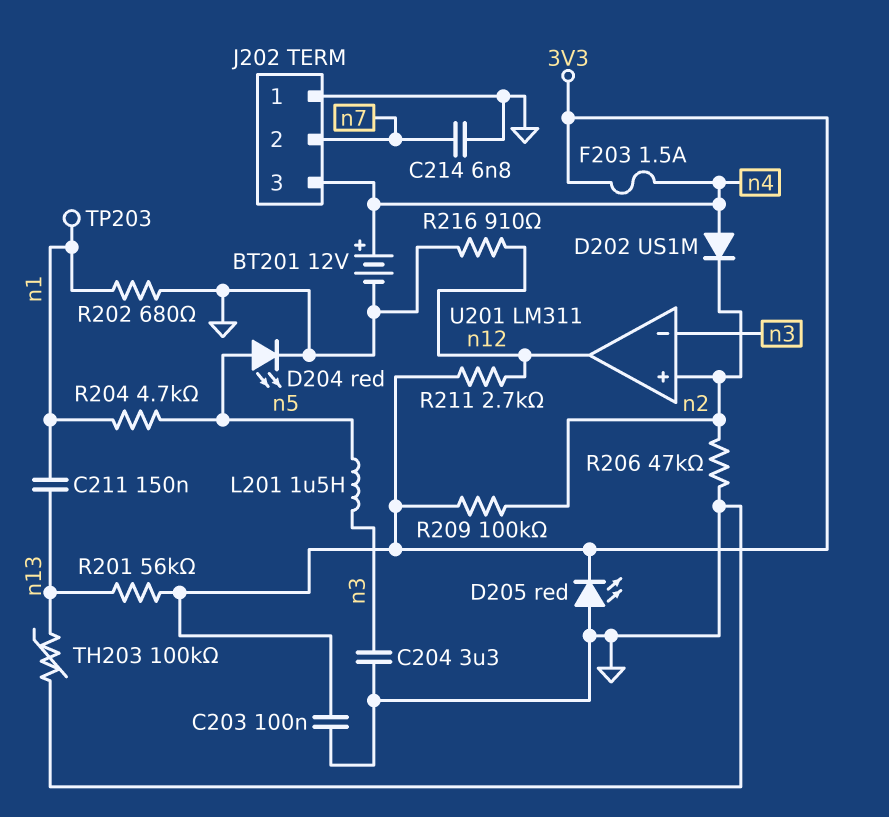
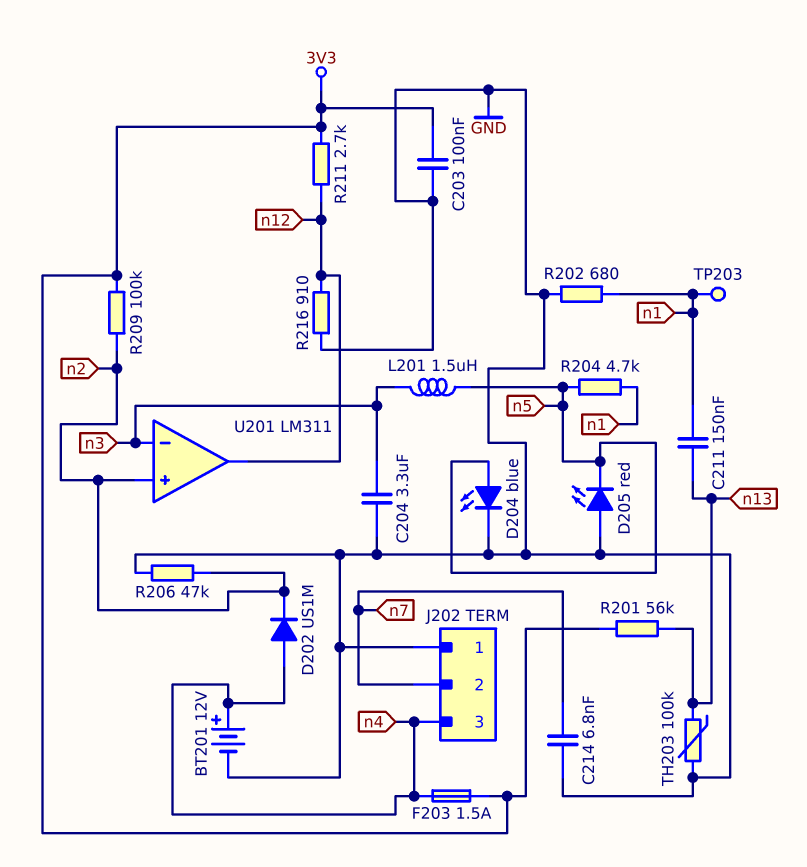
D204: LED red (A n5, K GND) -> LED blue (A n5, K GND)
D205: LED red (A GND, K 3V3) -> LED red (A GND, K n5)

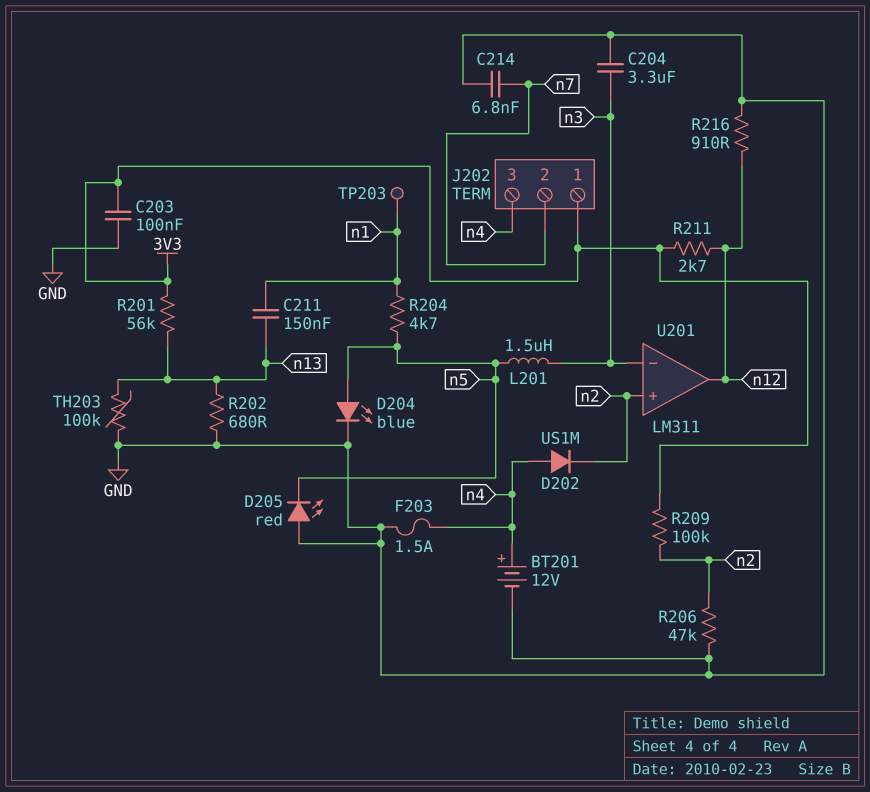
F203: 1.5A (3V3, n4) -> 1.5A (GND, n4)
J202 pin 1: GND -> 3V3
R202: 680 (GND, n1) -> 680 (GND, n13)

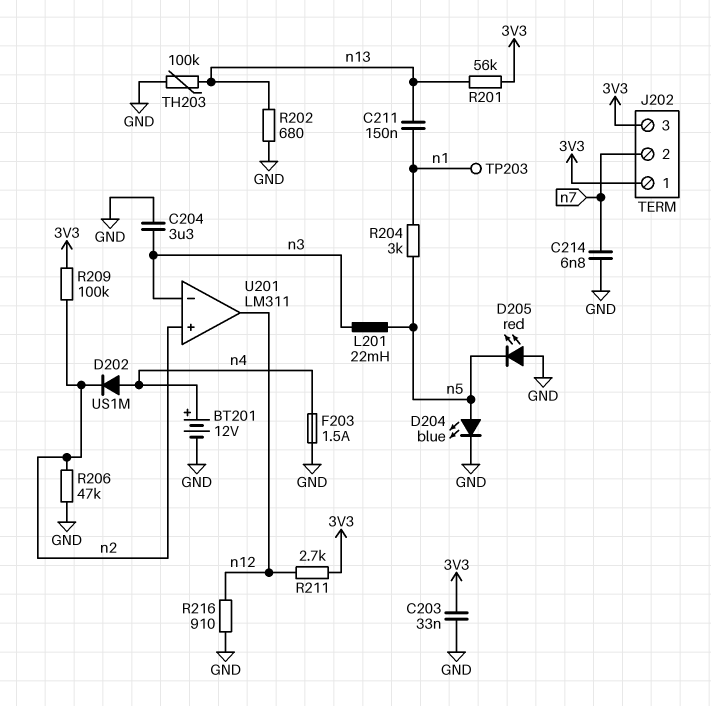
C203: 100nF (3V3, GND) -> 33nF (3V3, GND)
J202 pin 3: n4 -> 3V3
L201: 1.5uH (n3, n5) -> 22mH (n3, n5)
R204: 4.7k (n1, n5) -> 3k (n1, n5)

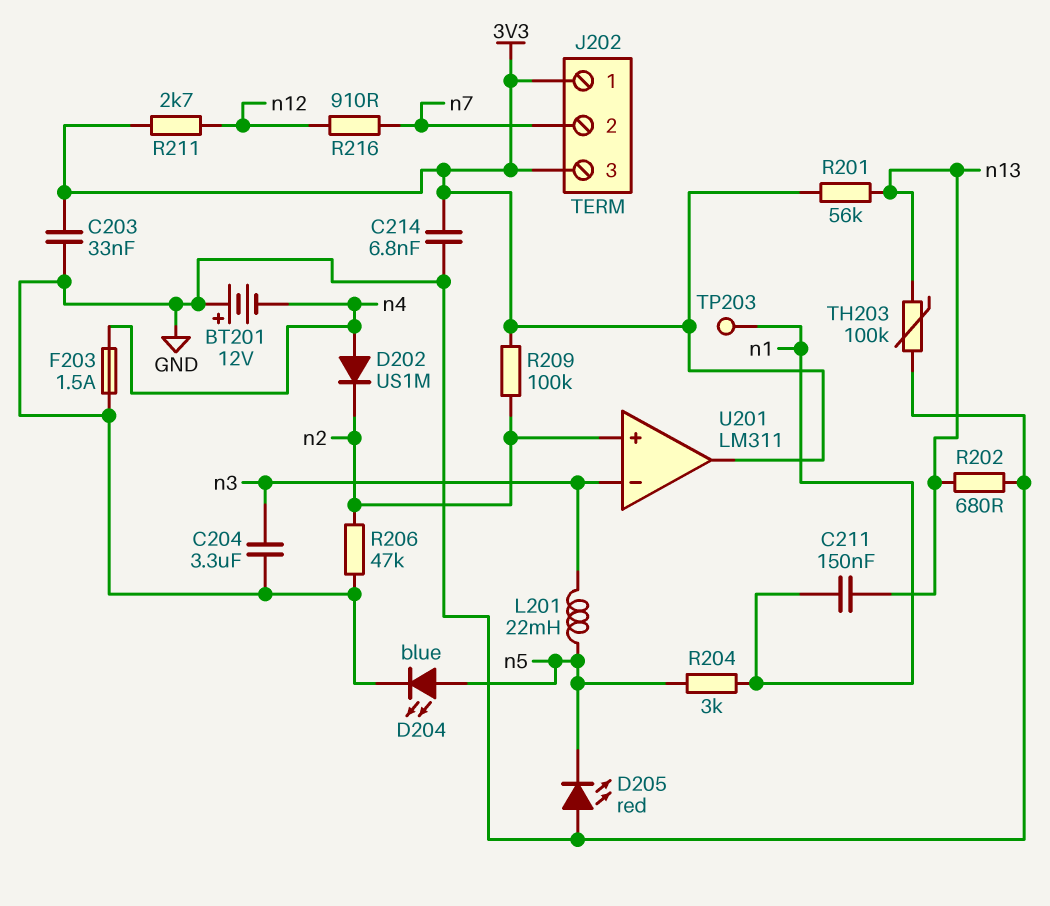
BT201: 12V (plus n4, minus GND) -> 12V (plus GND, minus n4)
C214: 6.8nF (GND, n7) -> 6.8nF (3V3, GND)
R216: 910 (GND, n12) -> 910 (n7, n12)
U201 pin out: n12 -> 3V3

